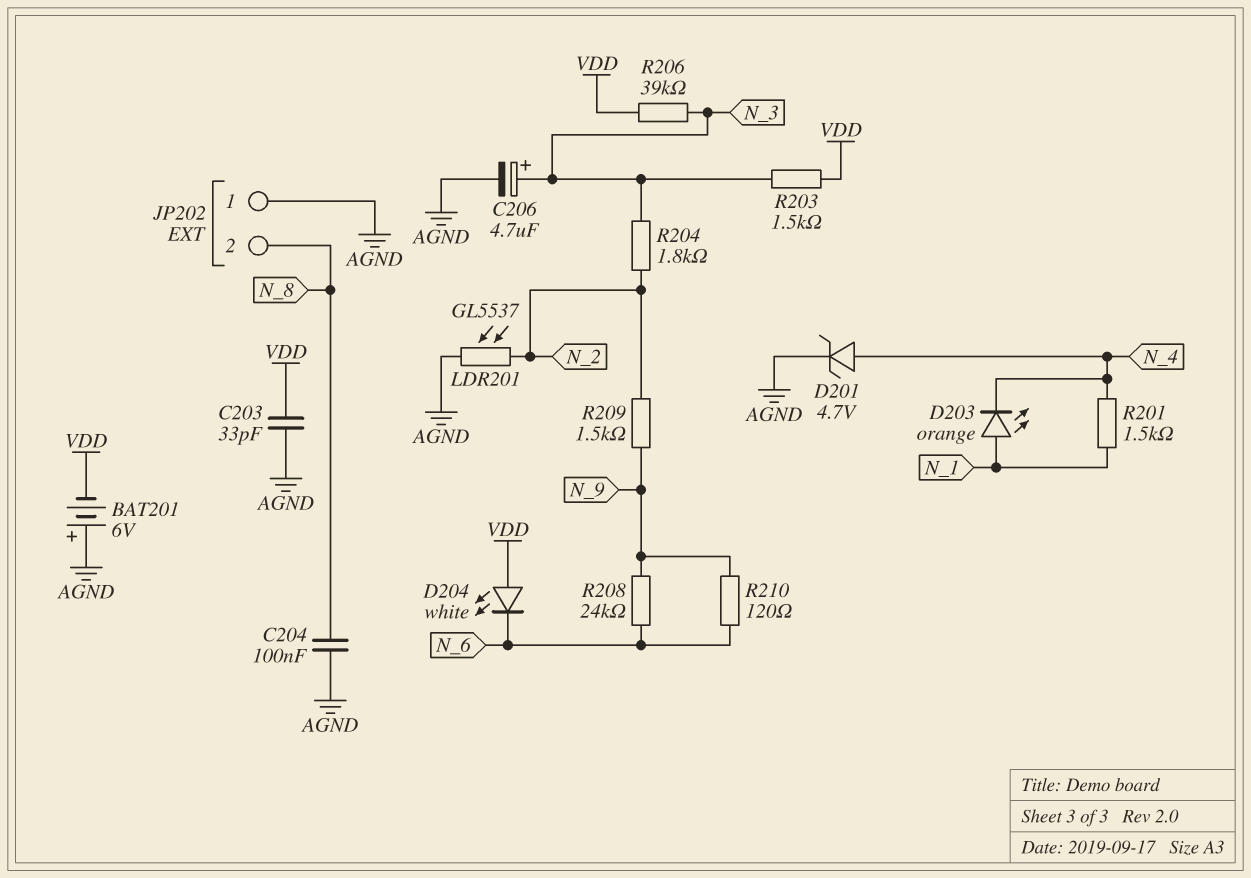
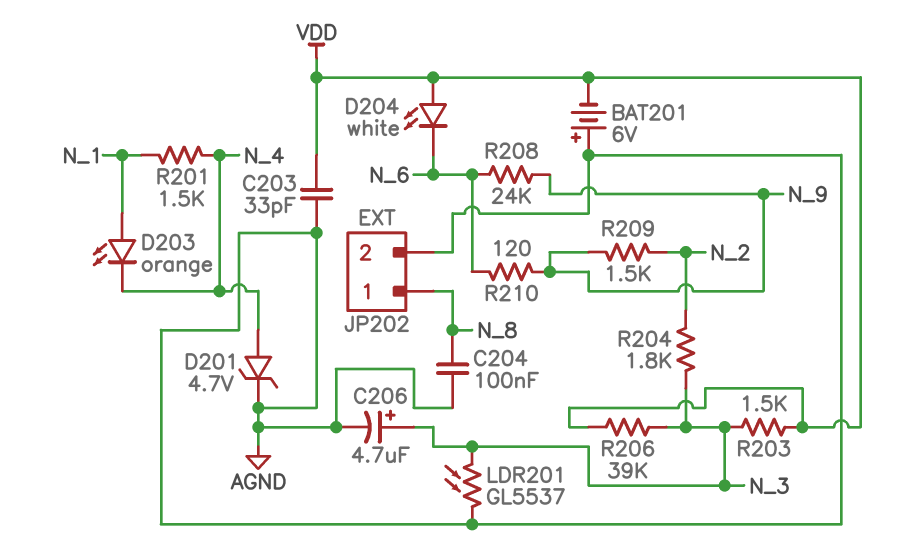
JP202 pin 1: AGND -> N_8
JP202 pin 2: N_8 -> AGND
LDR201: GL5537 (AGND, N_2) -> GL5537 (AGND, N_3)

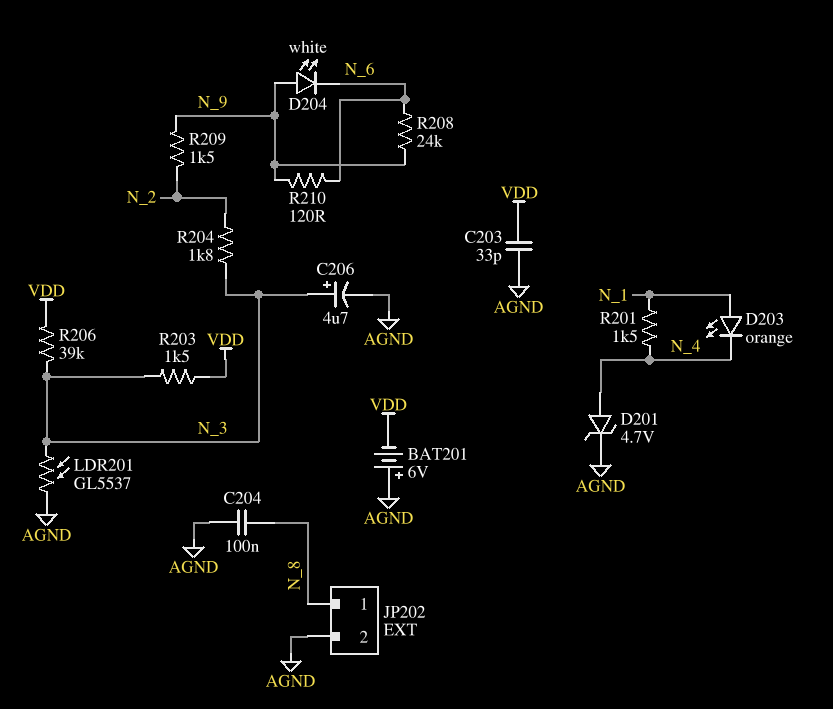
D204: LED white (A VDD, K N_6) -> LED white (A N_9, K N_6)

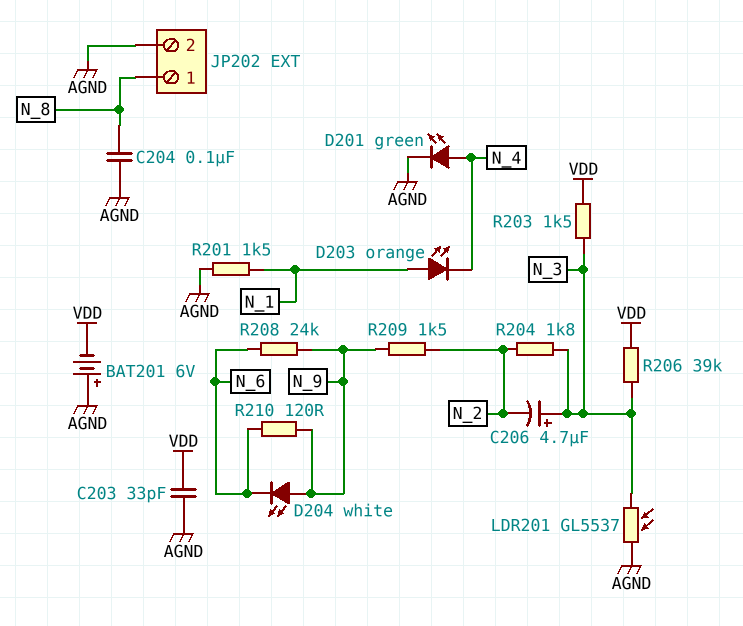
C206: 4.7uF (plus N_3, minus AGND) -> 4.7uF (plus N_3, minus N_2)
D201: zener 4.7V (A N_4, K AGND) -> LED green (A N_4, K AGND)
R201: 1.5k (N_1, N_4) -> 1.5k (AGND, N_1)

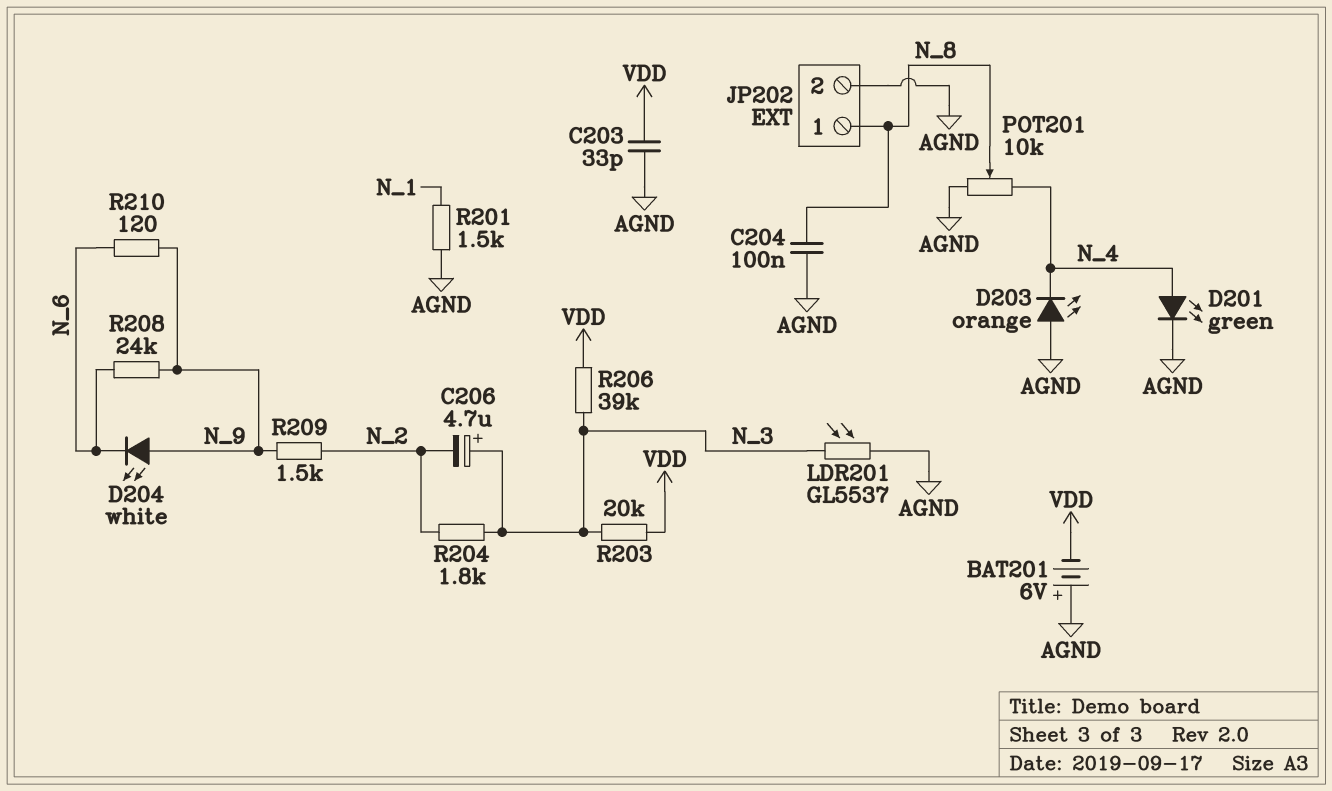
D203: LED orange (A N_1, K N_4) -> LED orange (A AGND, K N_4)
POT201: none -> 10k (AGND, N_4, wiper N_8)
R203: 1.5k (N_3, VDD) -> 20k (N_3, VDD)

